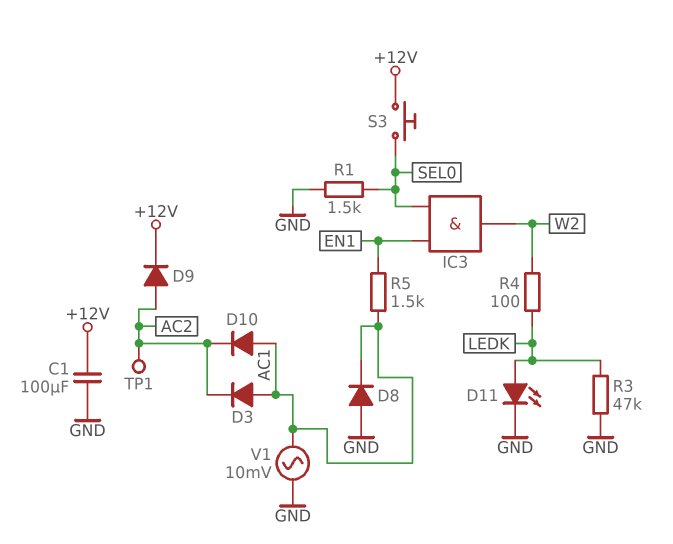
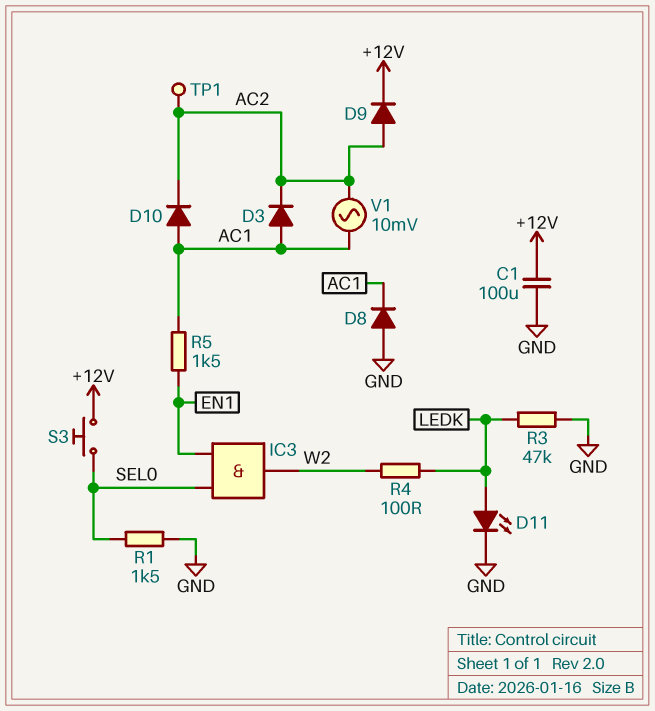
V1: AC 10mV (AC1, GND) -> AC 10mV (AC1, AC2)

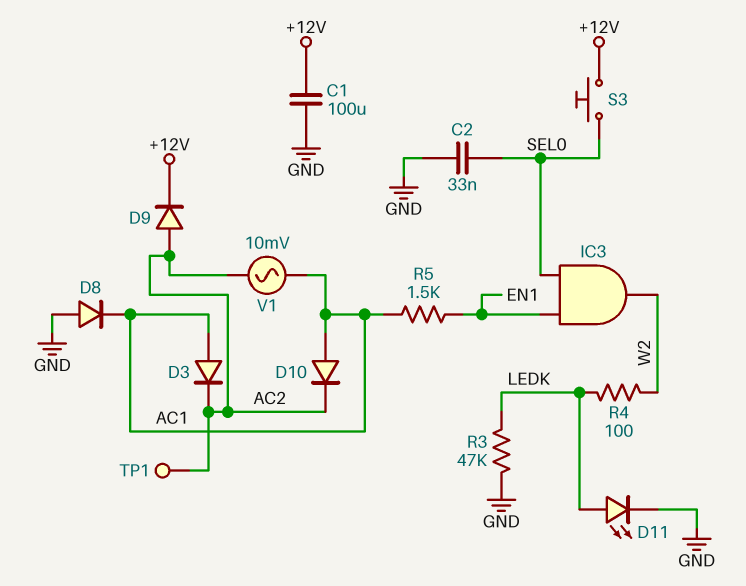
C2: none -> 33nF (GND, SEL0)
R1: 1.5k (GND, SEL0) -> none

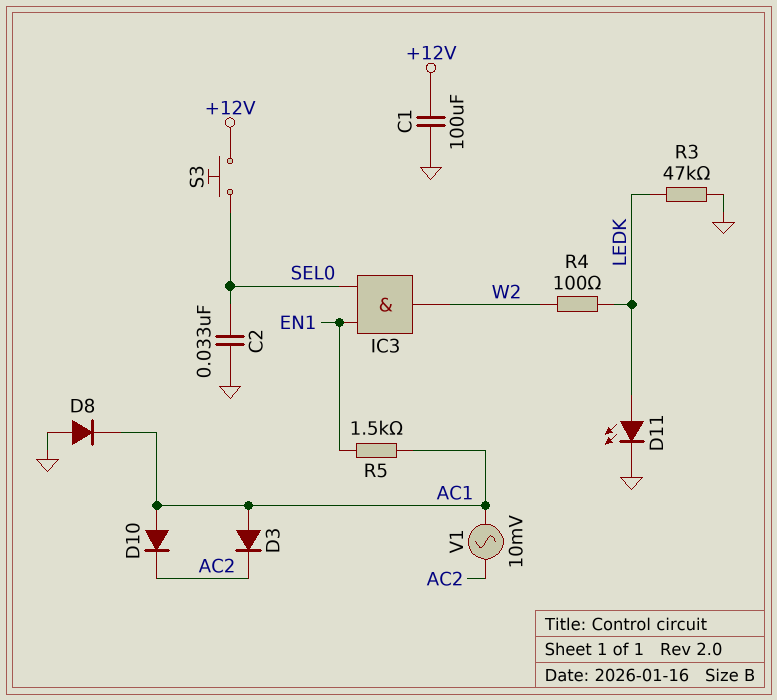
D9: diode (A AC2, K +12V) -> none
TP1: test point (AC2) -> none

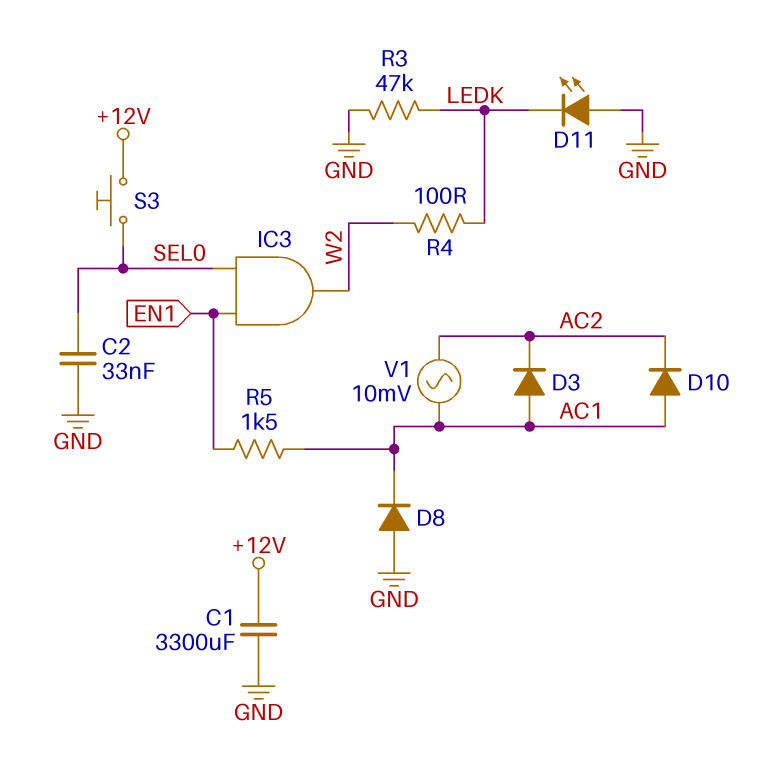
C1: 100uF (+12V, GND) -> 3300uF (+12V, GND)
D11: LED (A LEDK, K GND) -> LED (A GND, K LEDK)

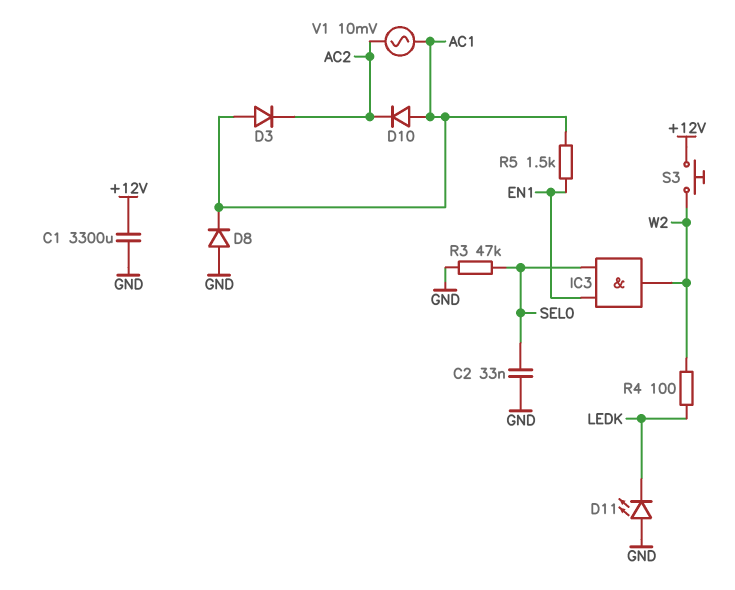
R3: 47k (GND, LEDK) -> 47k (GND, SEL0)
S3: button (+12V, SEL0) -> button (+12V, W2)

